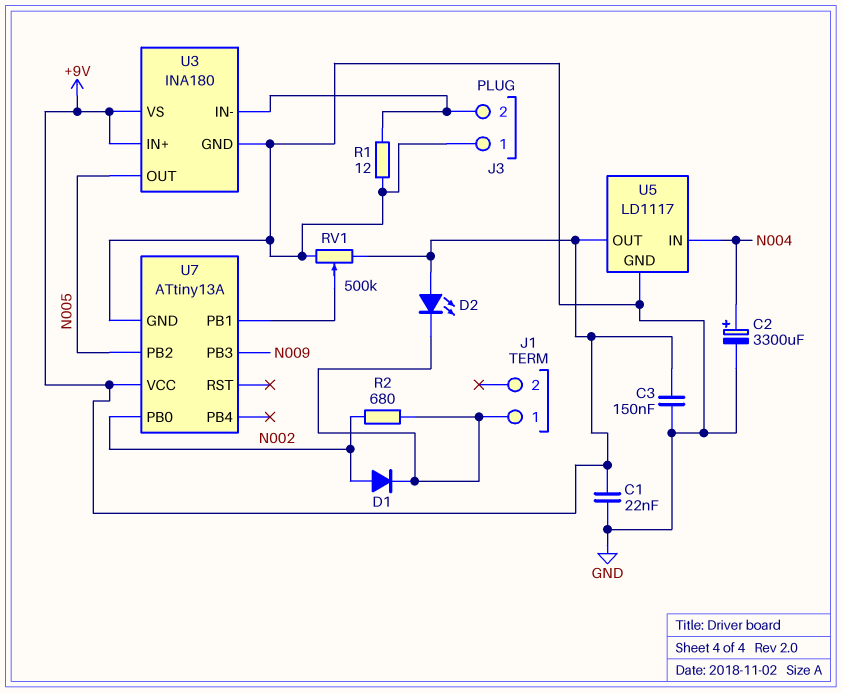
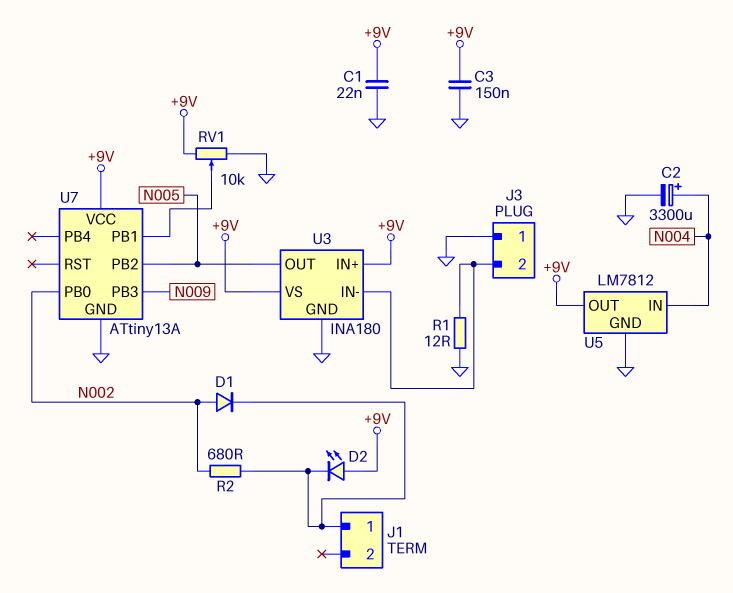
RV1: 500k (+9V, GND, wiper U7/PB1) -> 10k (+9V, GND, wiper U7/PB1)
U5: LD1117 -> LM7812

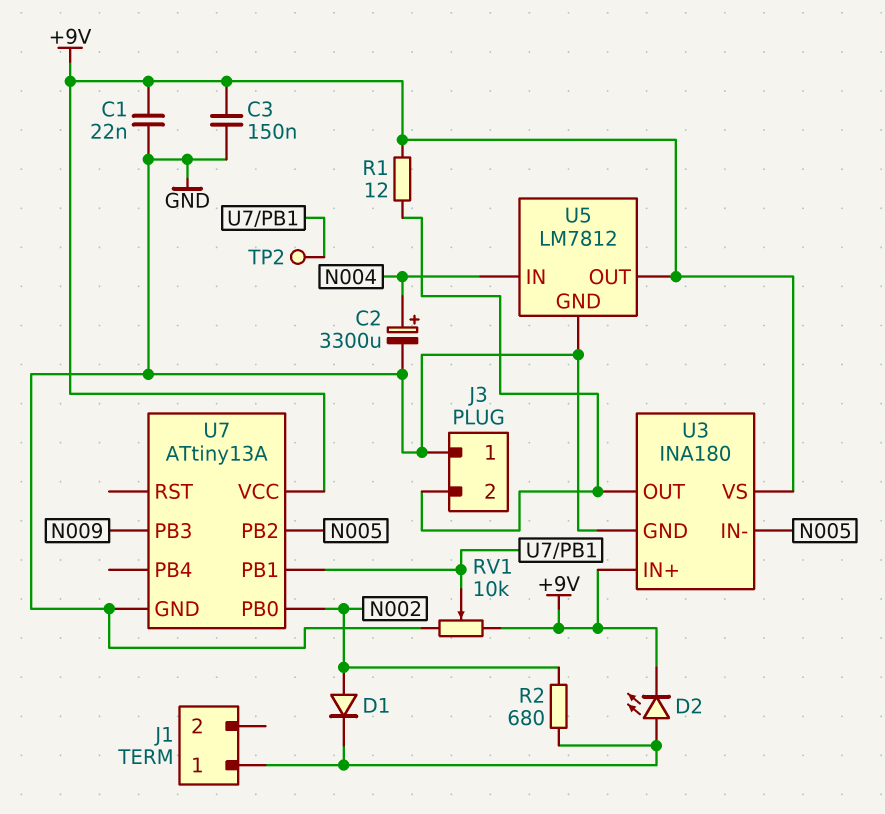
D2: LED (A +9V, K J1/1) -> LED (A J1/1, K +9V)
R1: 12 (GND, J3/2) -> 12 (+9V, J3/2)
TP2: none -> test point (U7/PB1)
U3 pin IN-: J3/2 -> N005
U3 pin OUT: N005 -> J3/2

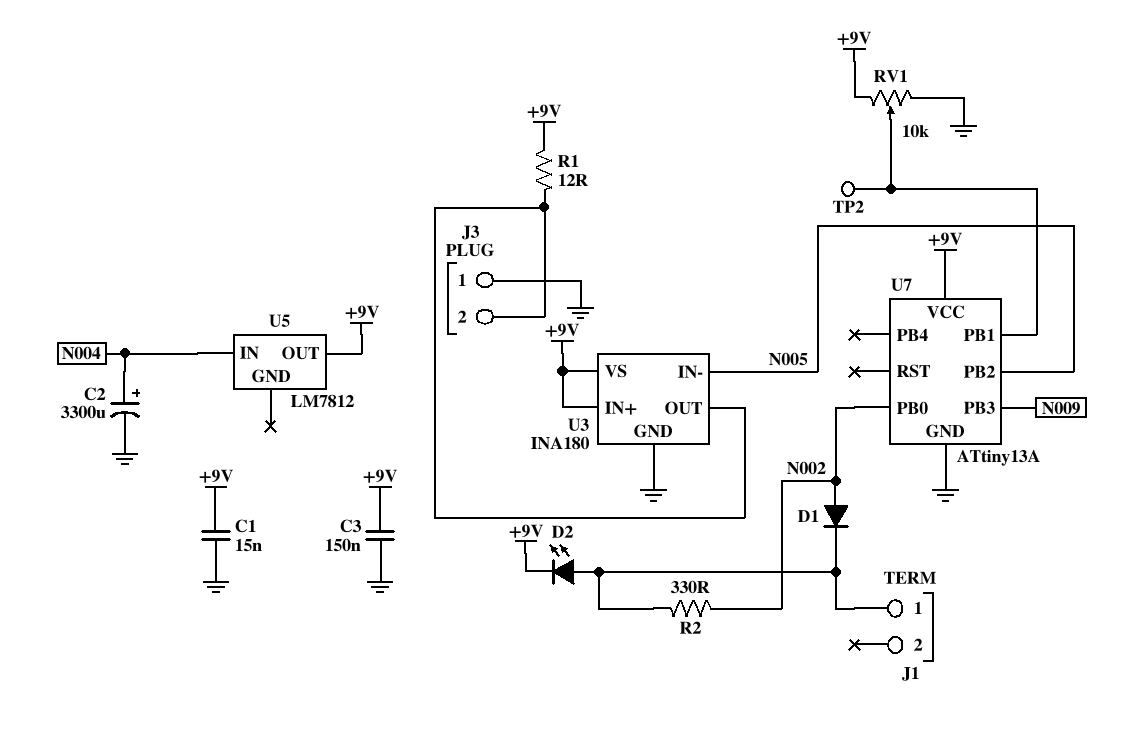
C1: 22nF (+9V, GND) -> 15nF (+9V, GND)
R2: 680 (J1/1, N002) -> 330 (J1/1, N002)
U5 pin GND: GND -> none

